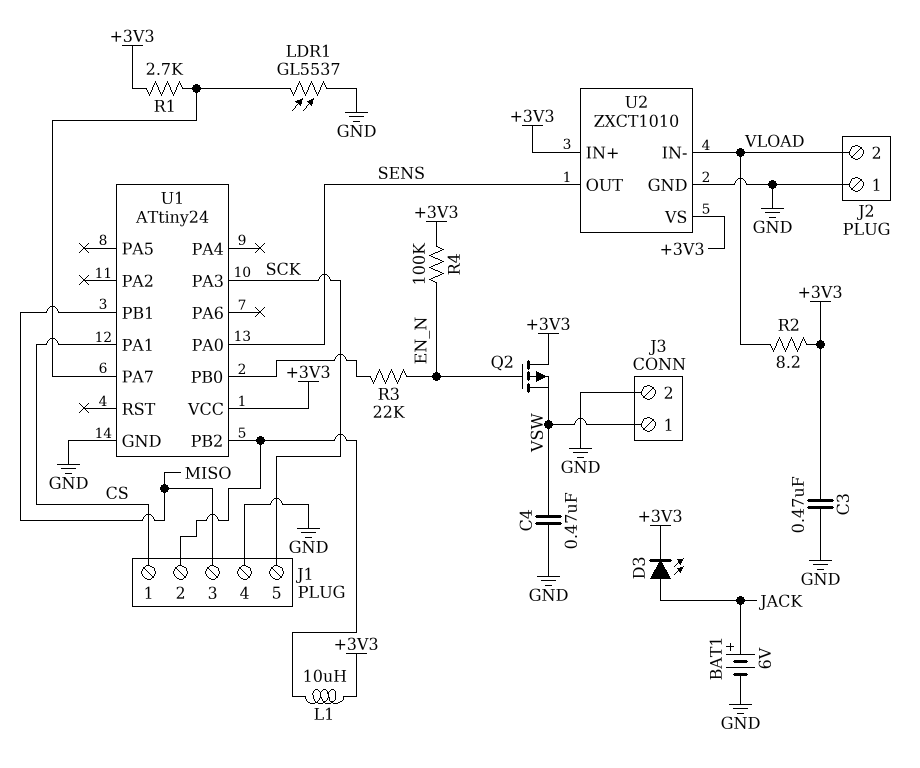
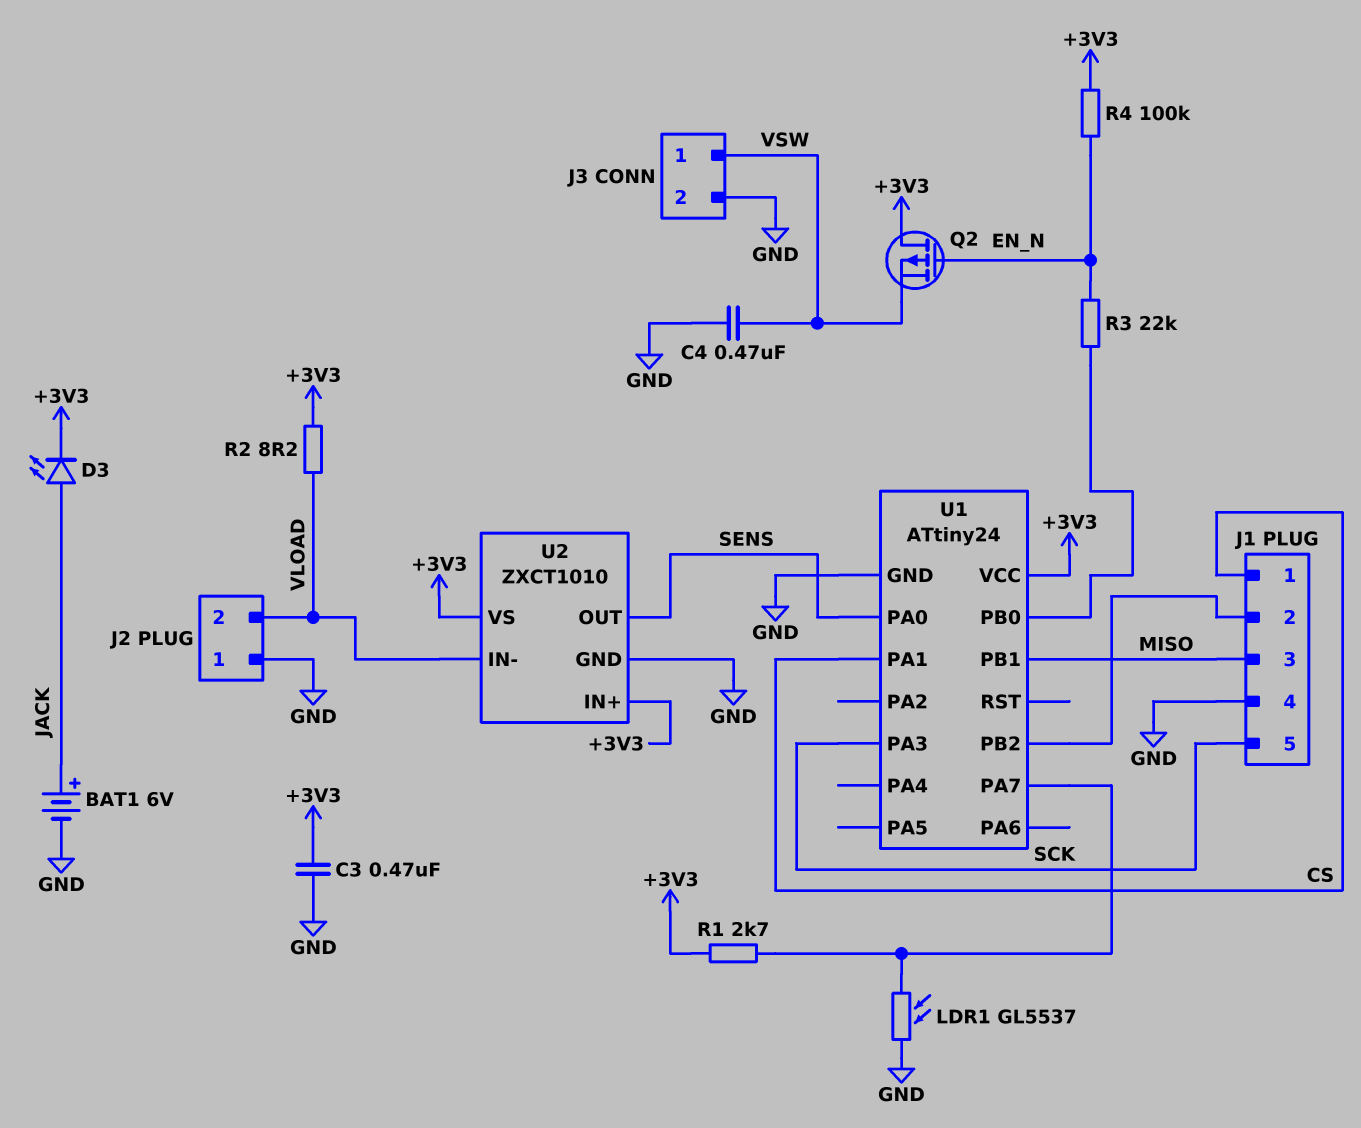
L1: 10uH (+3V3, J1/2) -> none

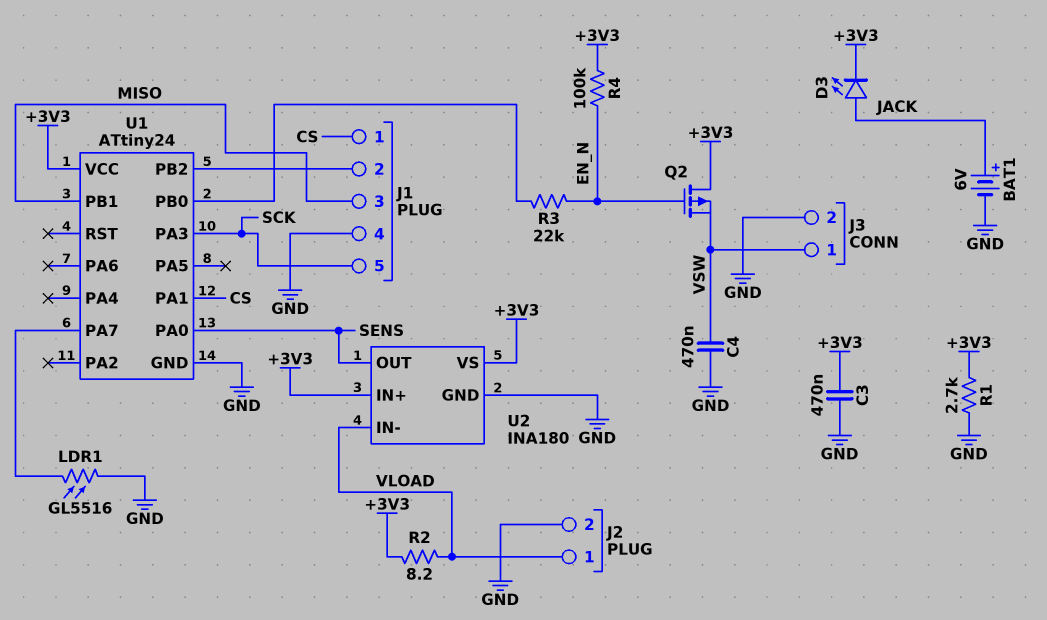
J2 pin 1: GND -> VLOAD
J2 pin 2: VLOAD -> GND
LDR1: GL5537 (GND, U1/PA7) -> GL5516 (GND, U1/PA7)
R1: 2.7k (+3V3, U1/PA7) -> 2.7k (+3V3, GND)
U2: ZXCT1010 -> INA180

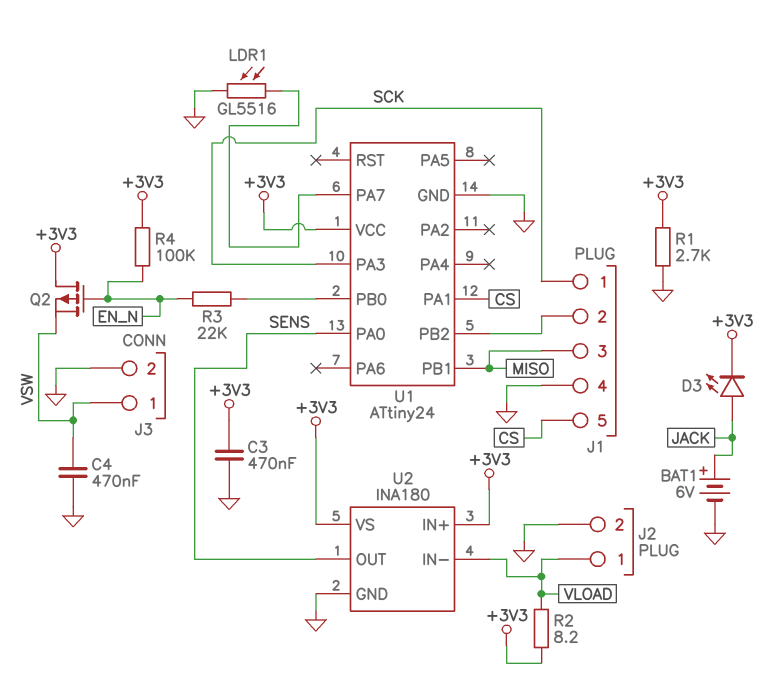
J1 pin 1: CS -> SCK
J1 pin 5: SCK -> CS

